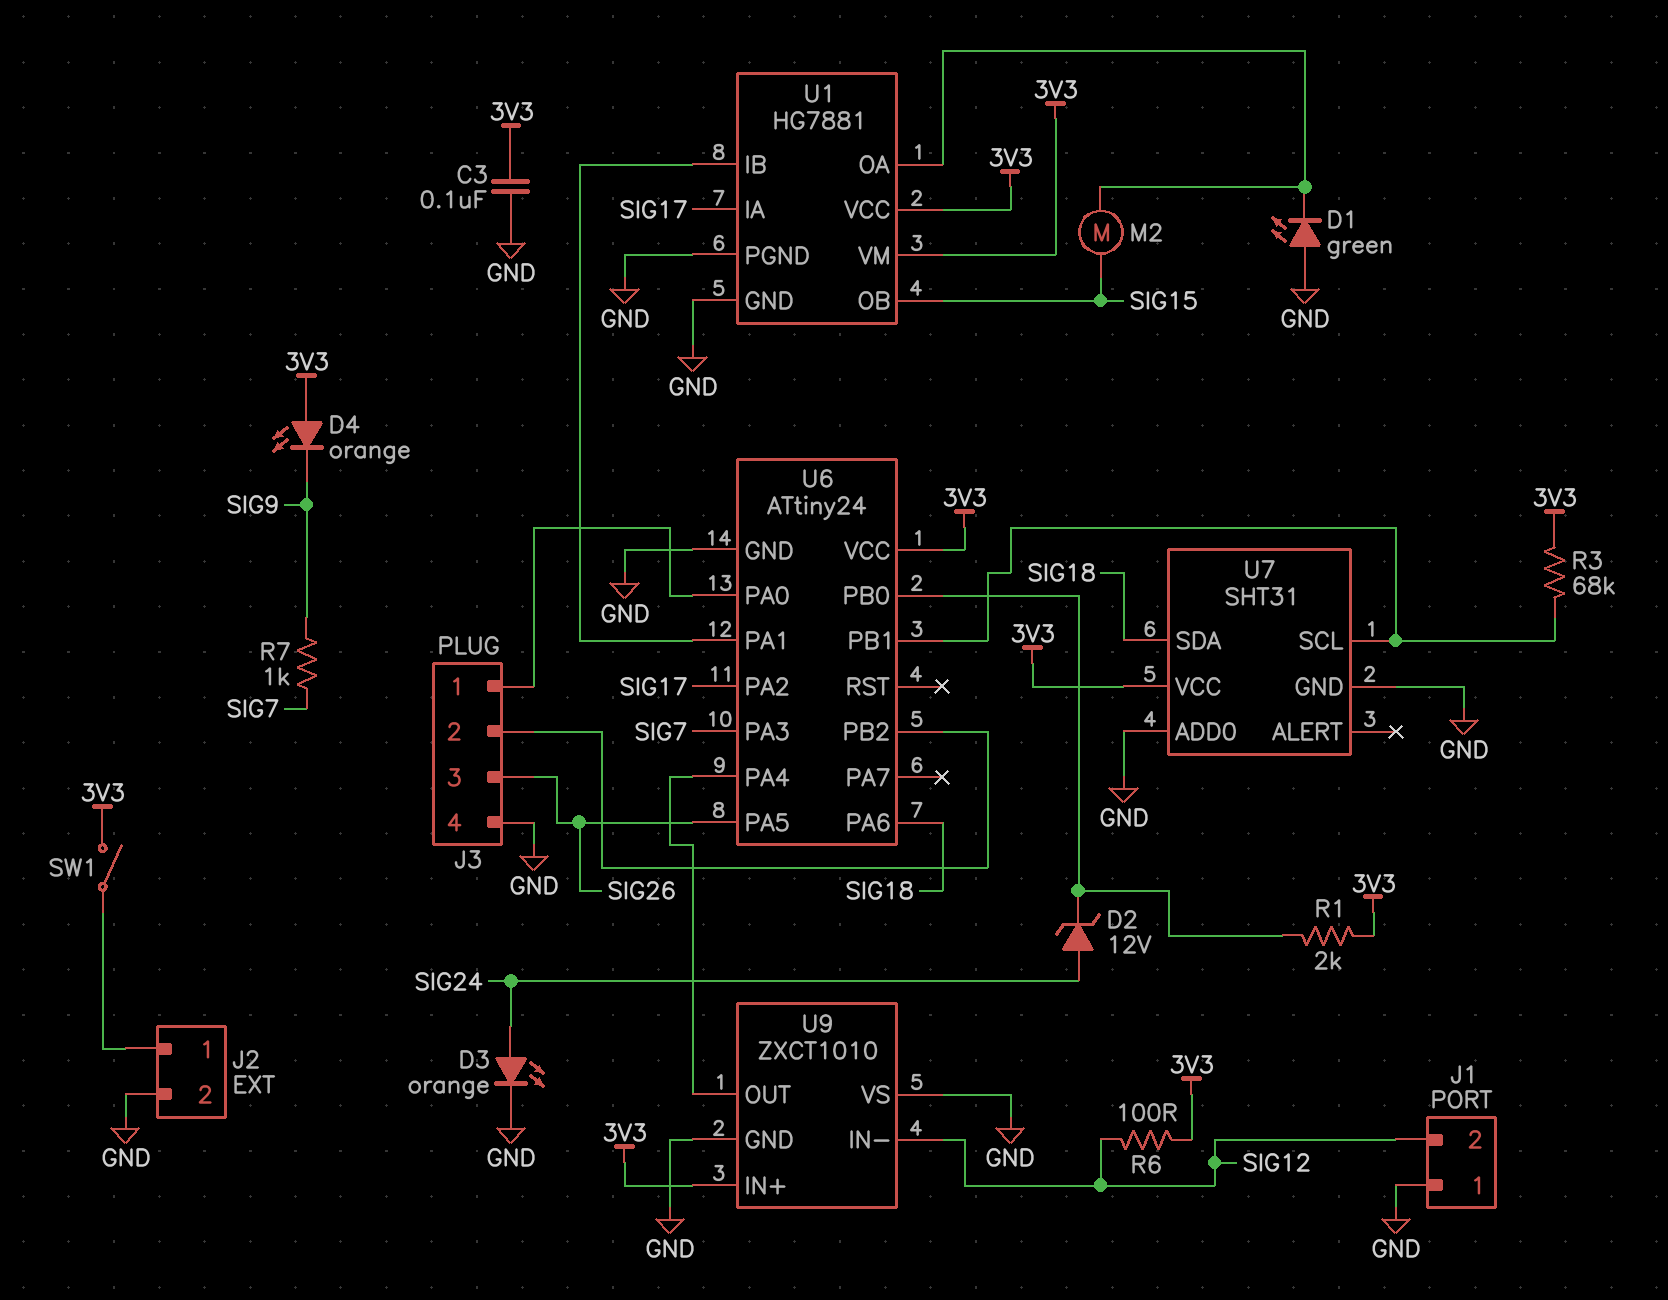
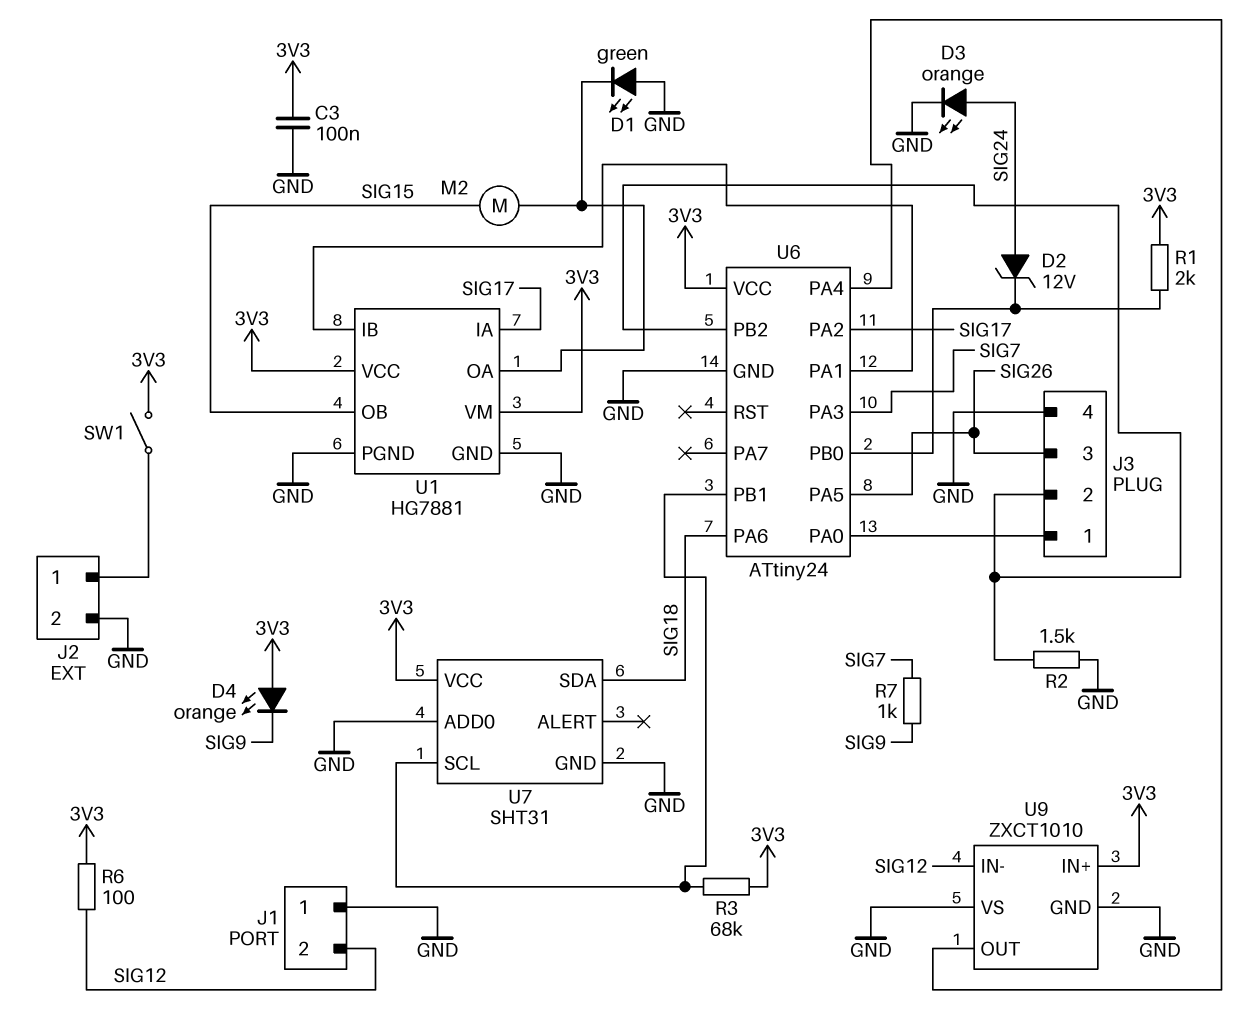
R2: none -> 1.5k (GND, J3/2)

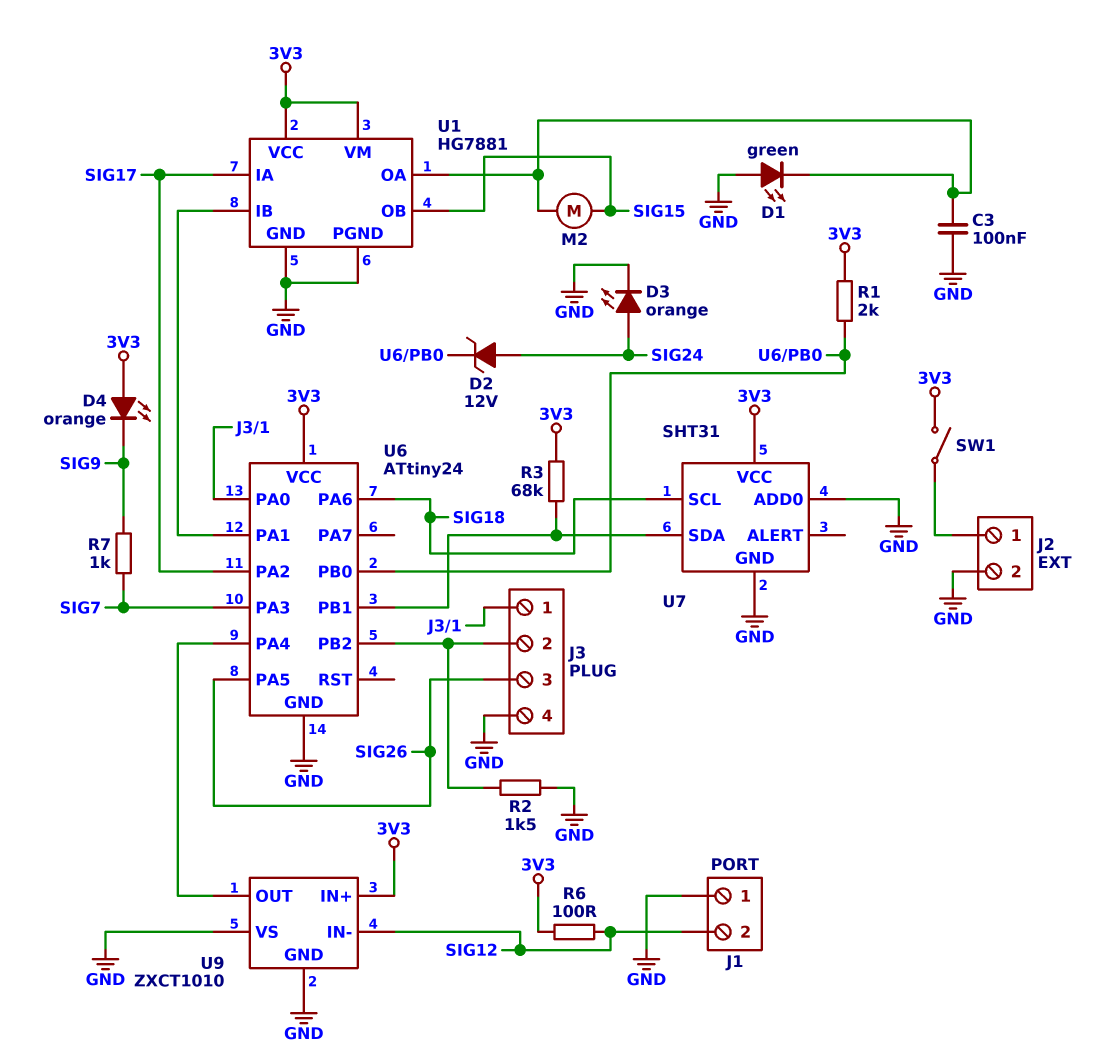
C3: 100nF (3V3, GND) -> 100nF (GND, U1/OA)
U7 pin SCL: U6/PB1 -> SIG18
U7 pin SDA: SIG18 -> U6/PB1

